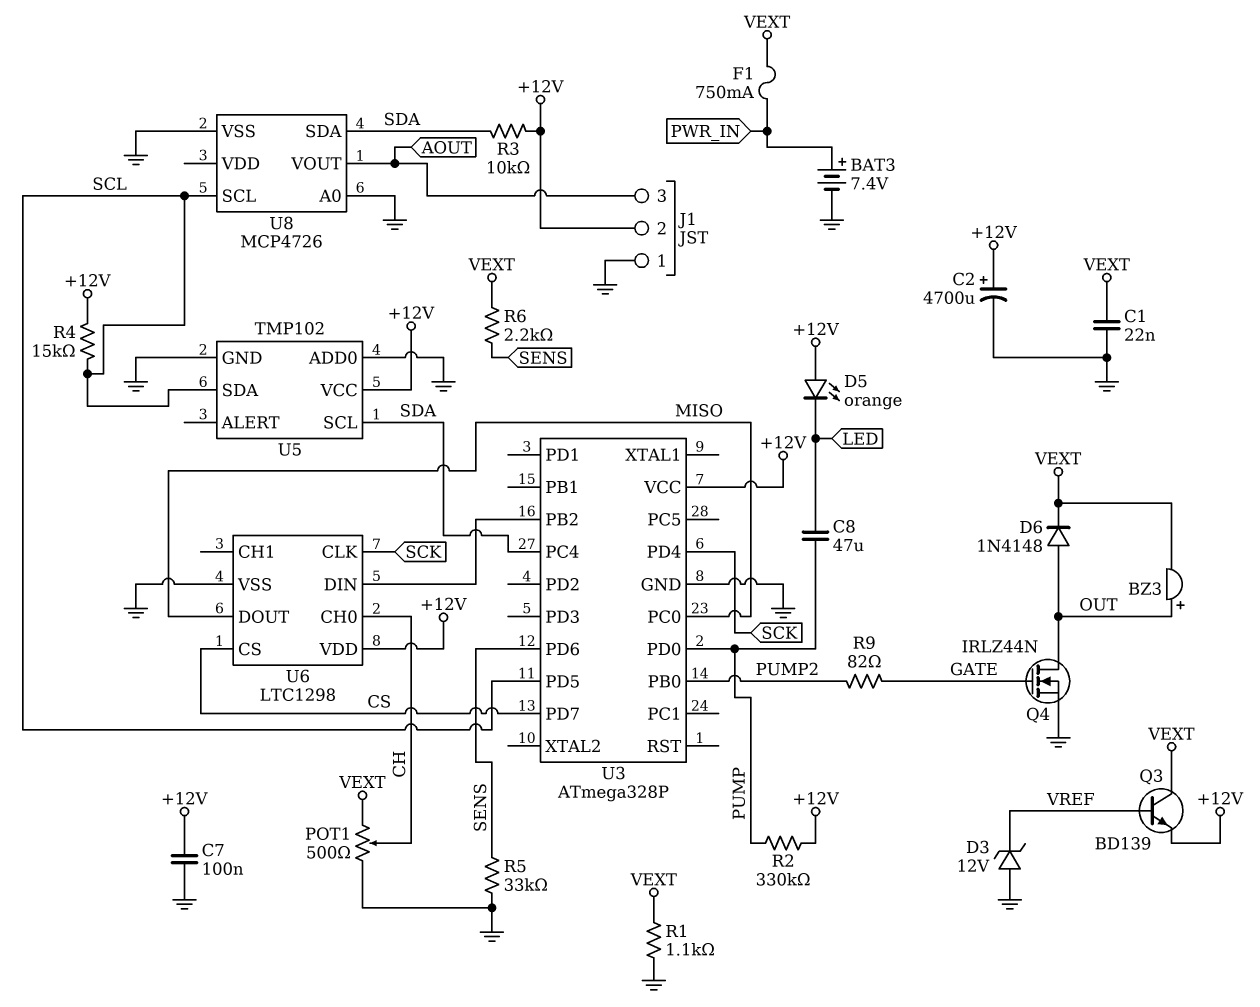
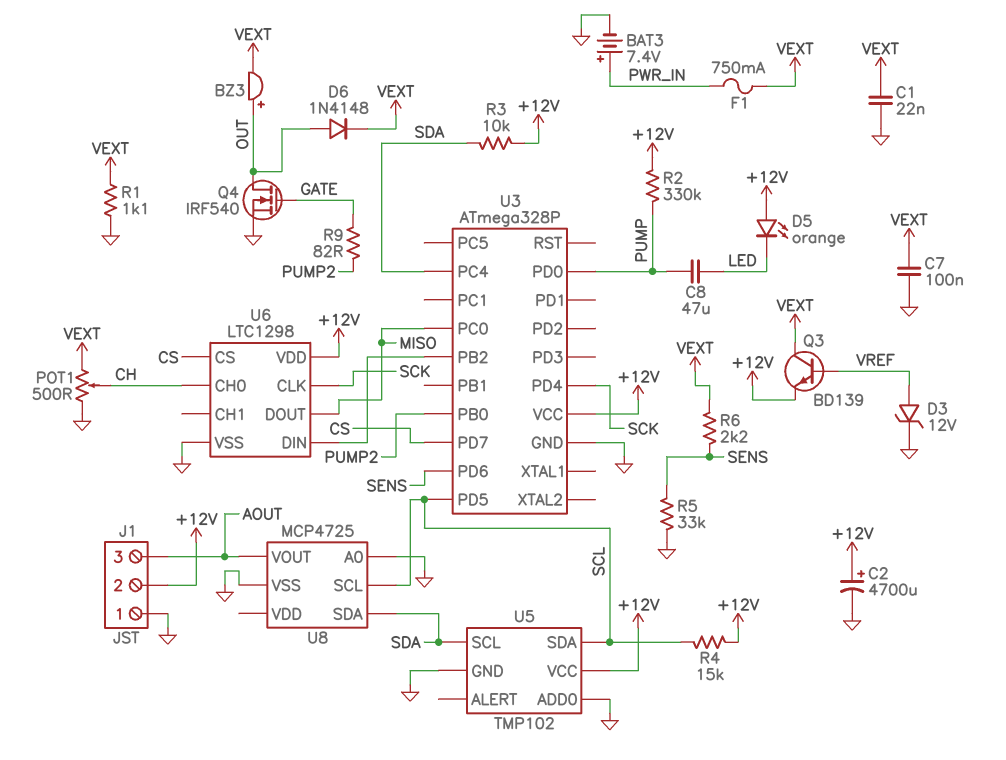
C7: 100nF (+12V, GND) -> 100nF (GND, VEXT)
D3: zener 12V (A GND, K VREF) -> zener 12V (A VREF, K GND)
Q4: NMOS IRLZ44N (G GATE, D OUT, S GND) -> NMOS IRF540 (G GATE, D OUT, S GND)
U8: MCP4726 -> MCP4725

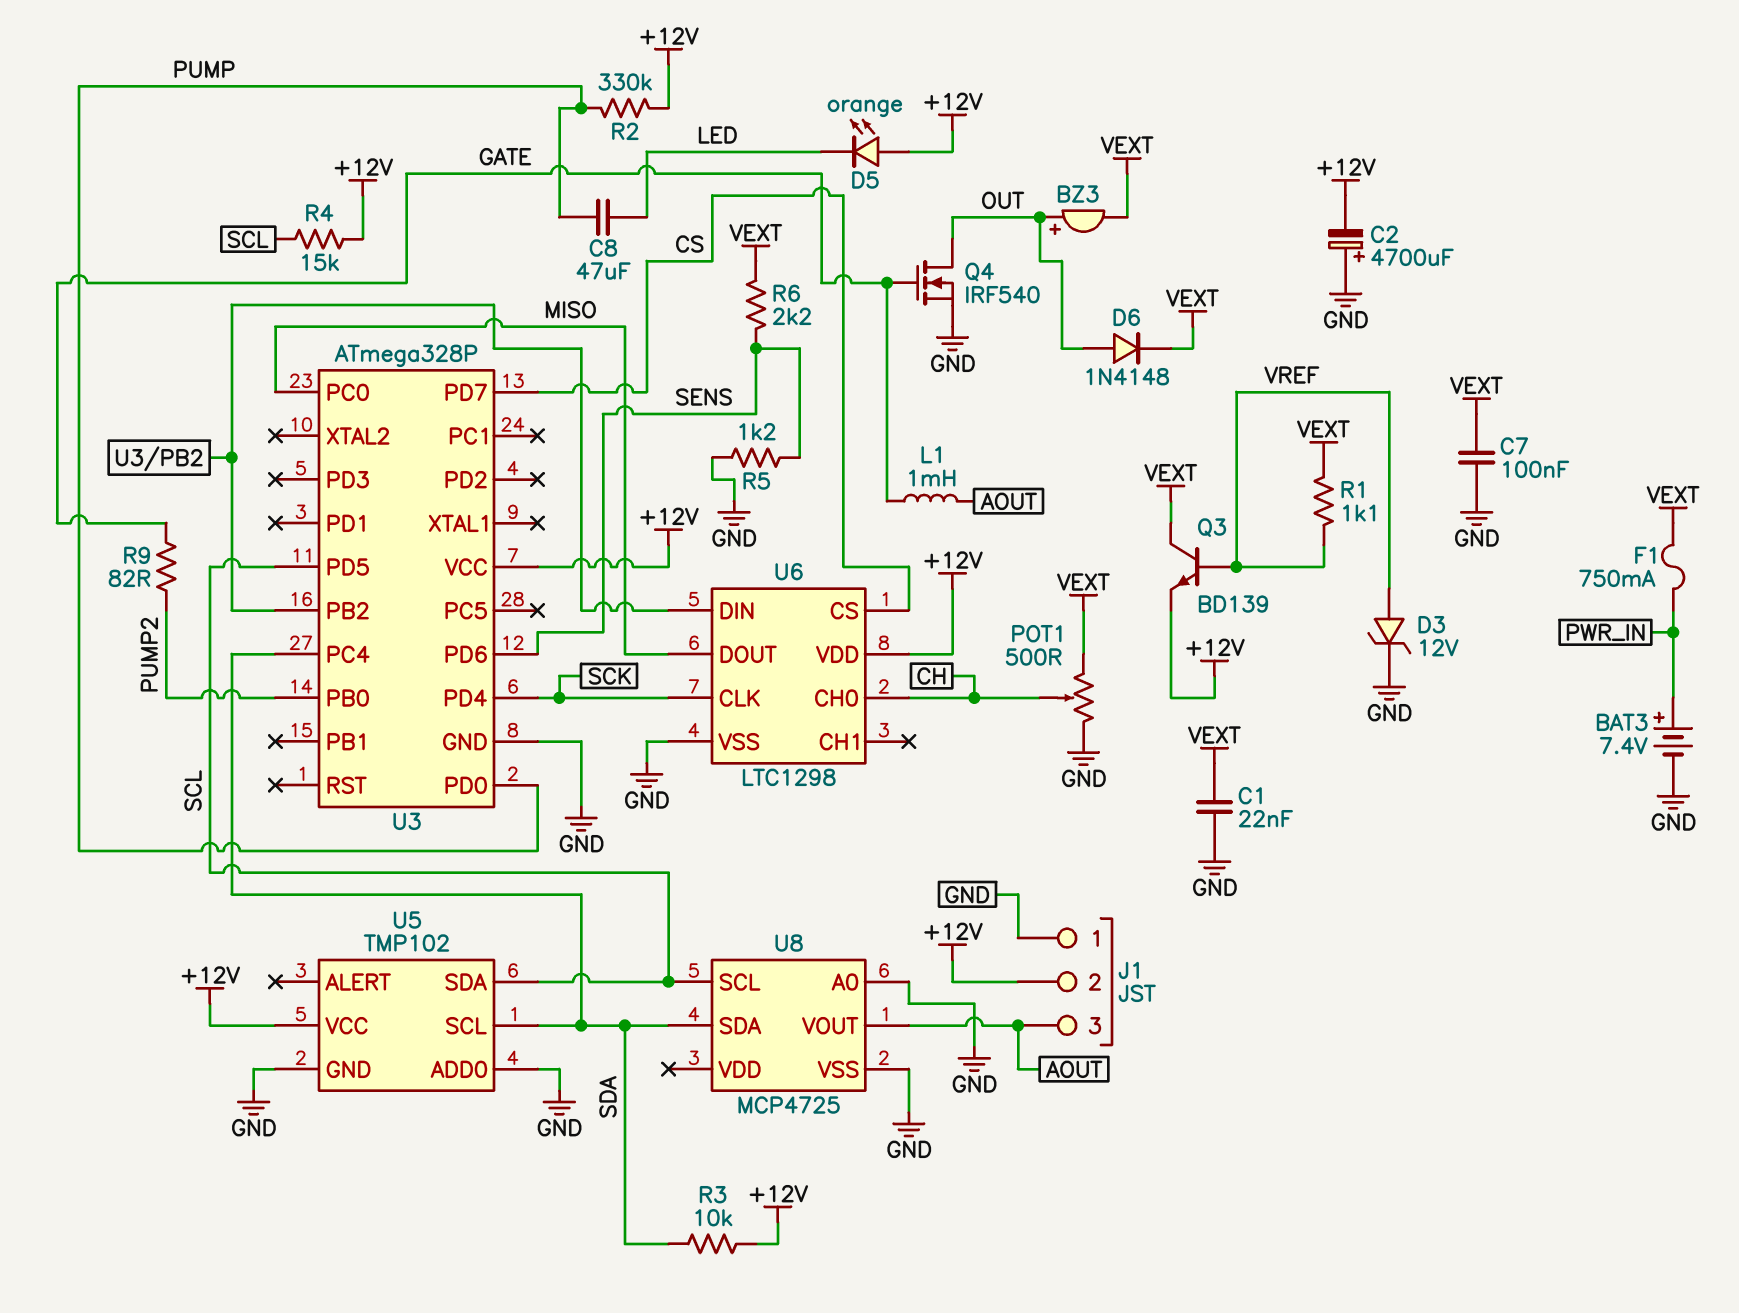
C2: 4700uF (plus +12V, minus GND) -> 4700uF (plus GND, minus +12V)
L1: none -> 1mH (AOUT, GATE)
R1: 1.1k (GND, VEXT) -> 1.1k (VEXT, VREF)
R5: 33k (GND, SENS) -> 1.2k (GND, SENS)

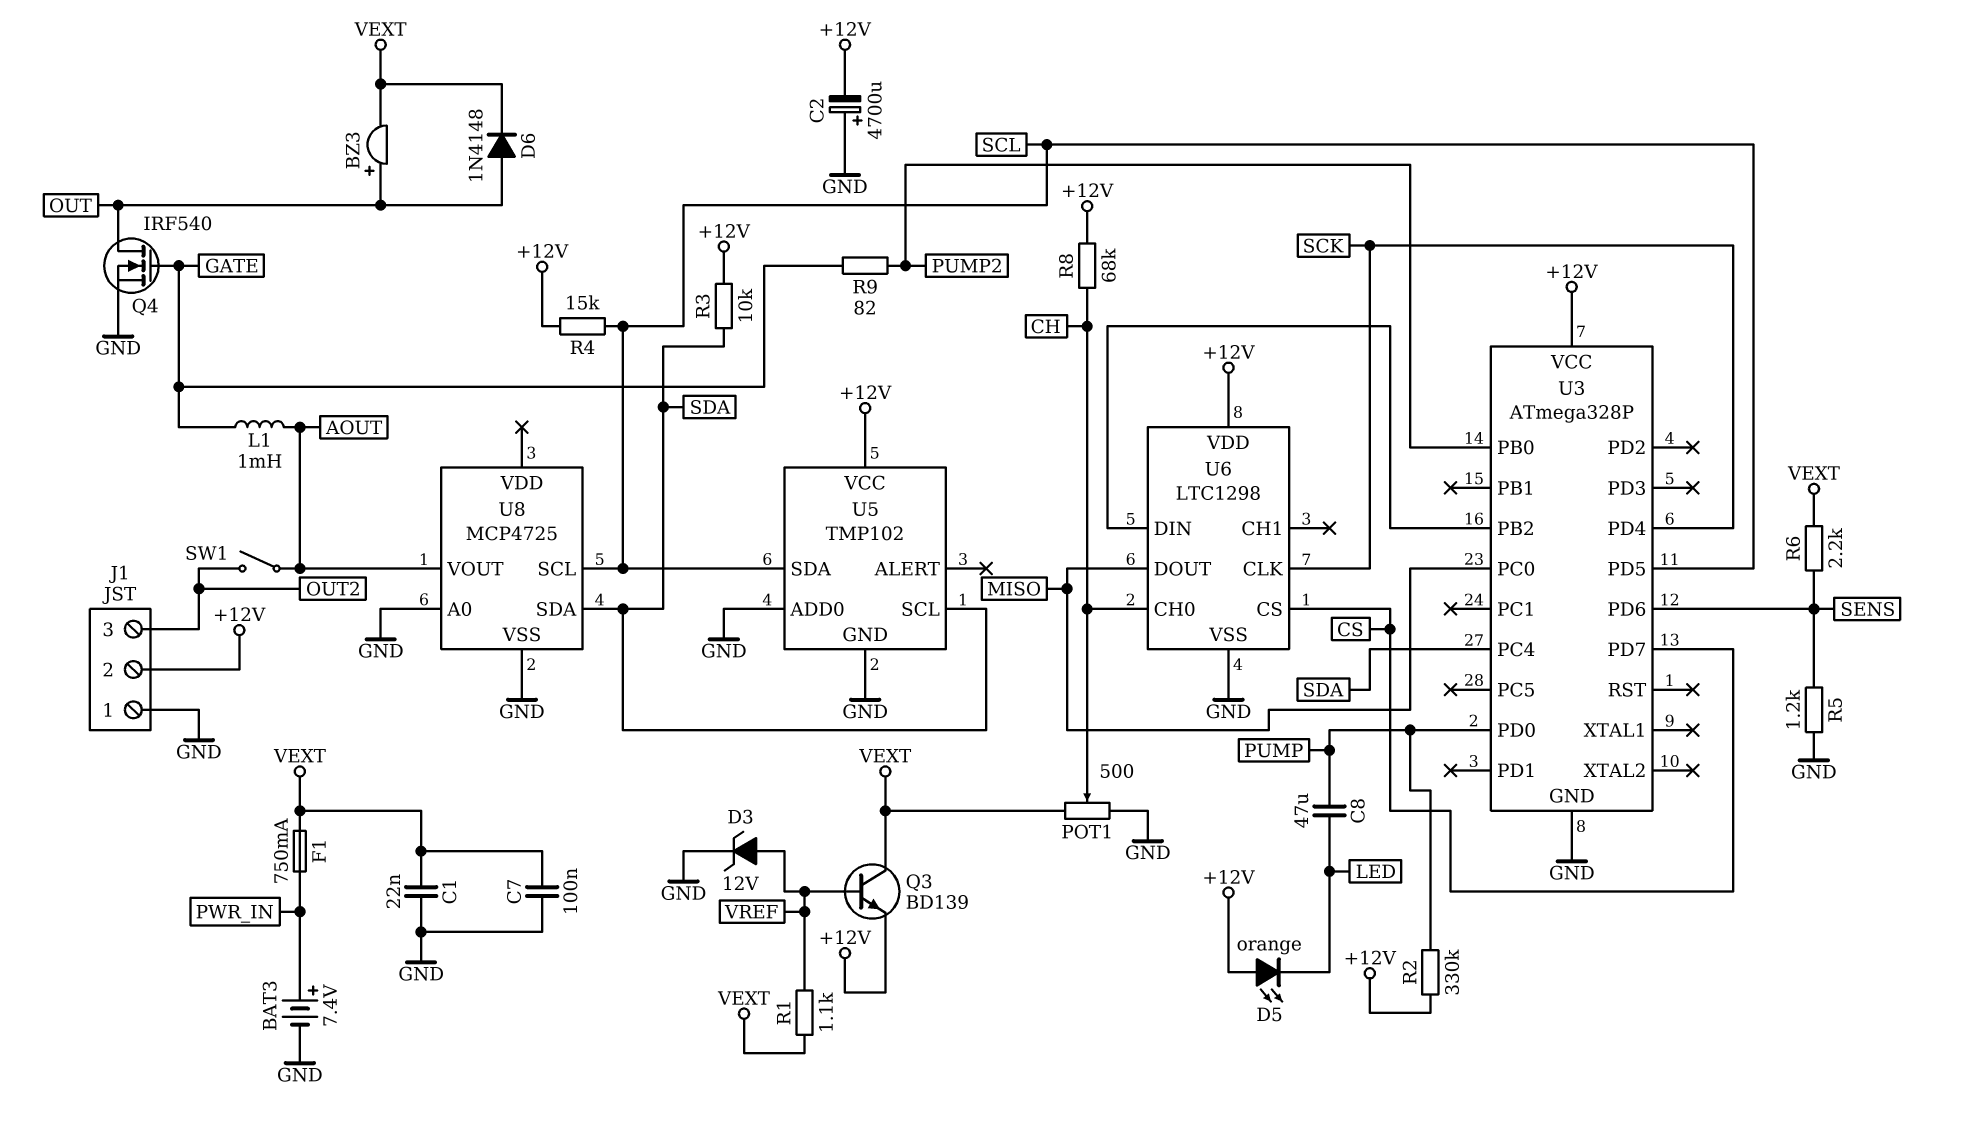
J1 pin 3: AOUT -> OUT2
R8: none -> 68k (+12V, CH)
SW1: none -> switch (AOUT, OUT2)

